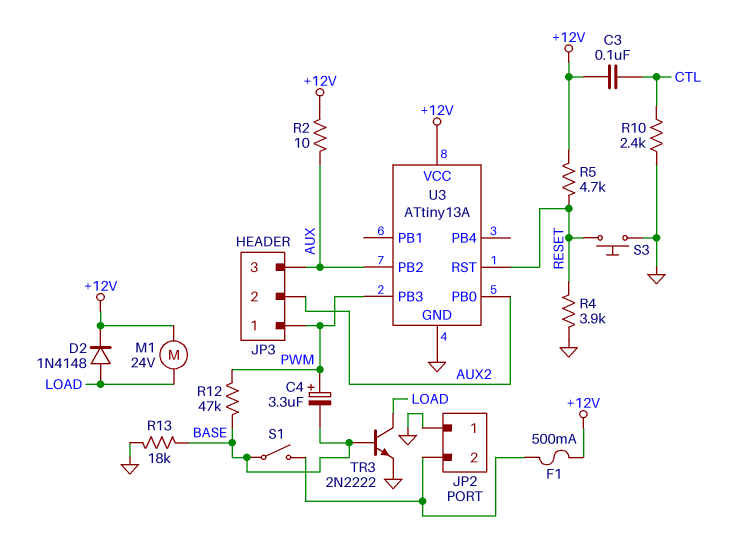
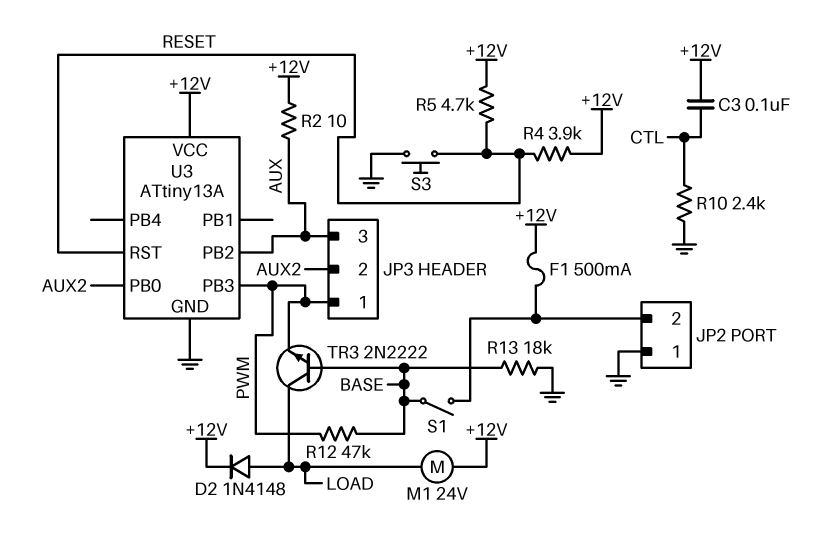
C4: 3.3uF (plus PWM, minus BASE) -> none
R4: 3.9k (GND, RESET) -> 3.9k (+12V, RESET)
TR3: NPN 2N2222 (B BASE, C LOAD, E GND) -> NPN 2N2222 (B BASE, C LOAD, E PWM)

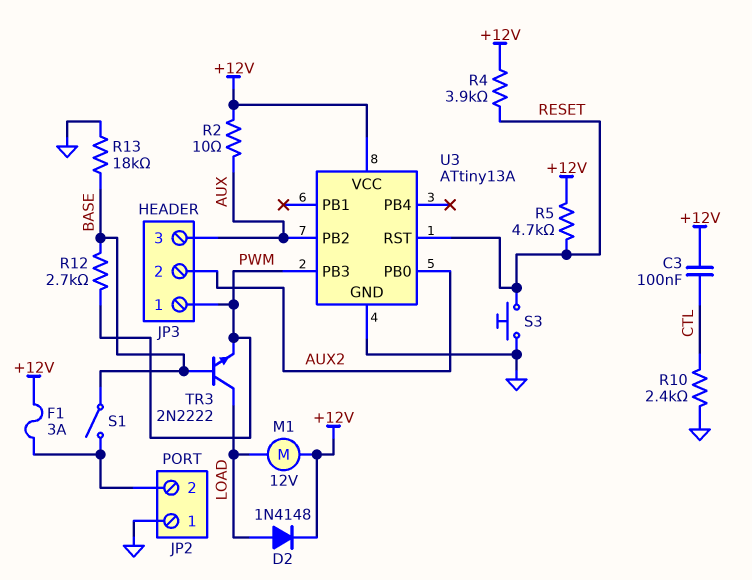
F1: 500mA (+12V, JP2/2) -> 3A (+12V, JP2/2)
M1: motor 24V (+12V, LOAD) -> motor 12V (+12V, LOAD)
R12: 47k (BASE, PWM) -> 2.7k (BASE, PWM)

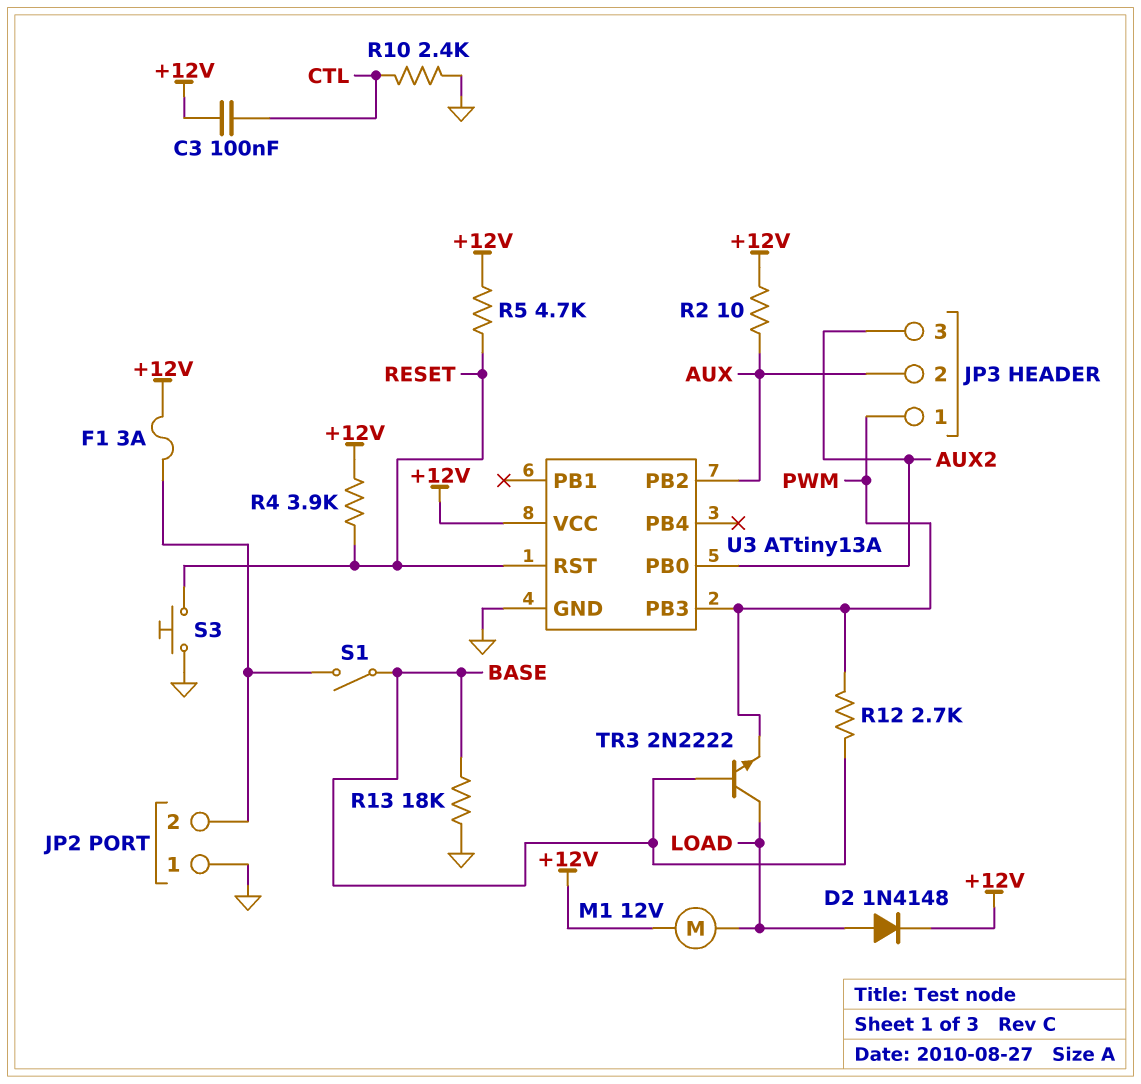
JP3 pin 2: AUX2 -> AUX
JP3 pin 3: AUX -> AUX2

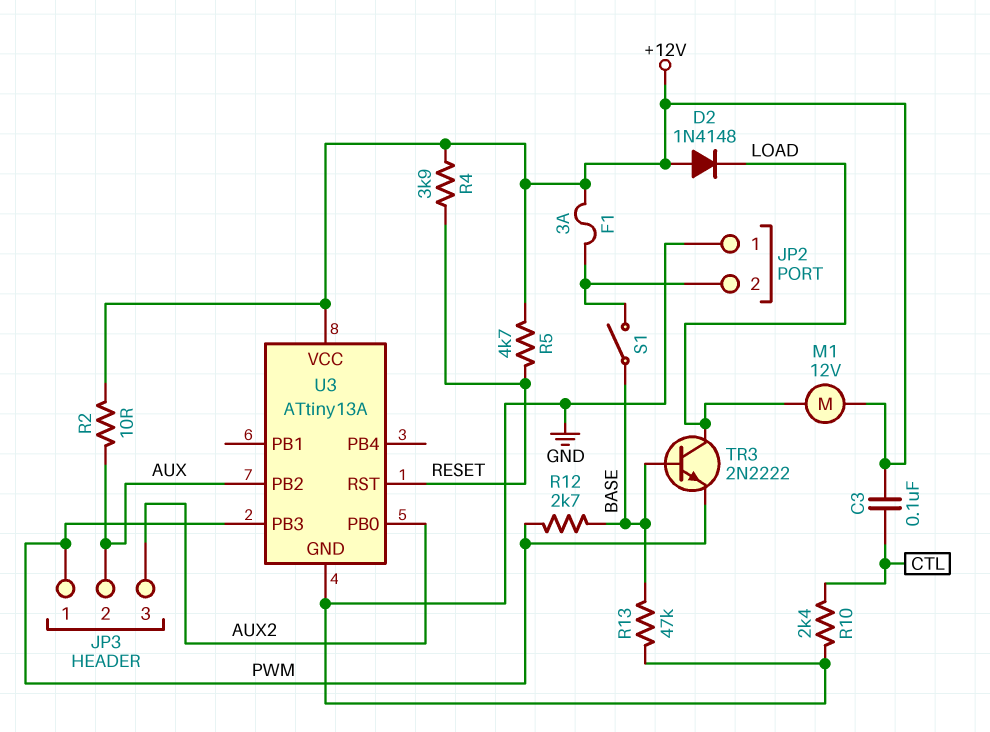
D2: diode 1N4148 (A LOAD, K +12V) -> diode 1N4148 (A +12V, K LOAD)
R13: 18k (BASE, GND) -> 47k (BASE, GND)
S3: button (GND, RESET) -> none

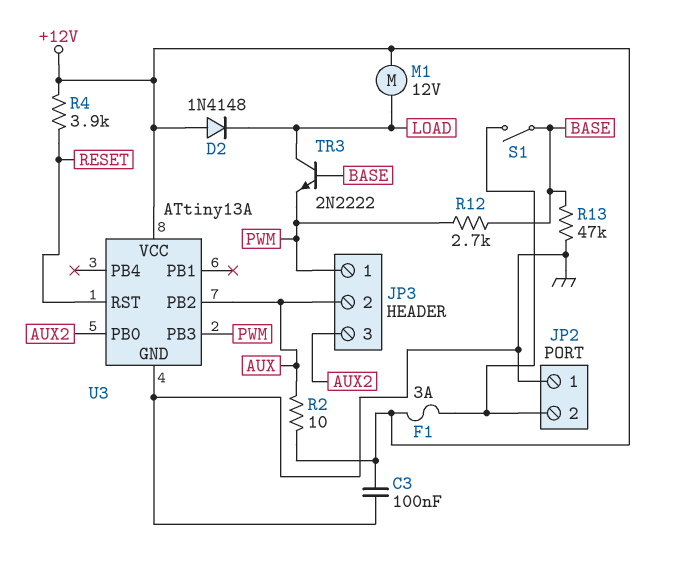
C3: 100nF (+12V, CTL) -> 100nF (+12V, GND)
R5: 4.7k (+12V, RESET) -> none
R10: 2.4k (CTL, GND) -> none

